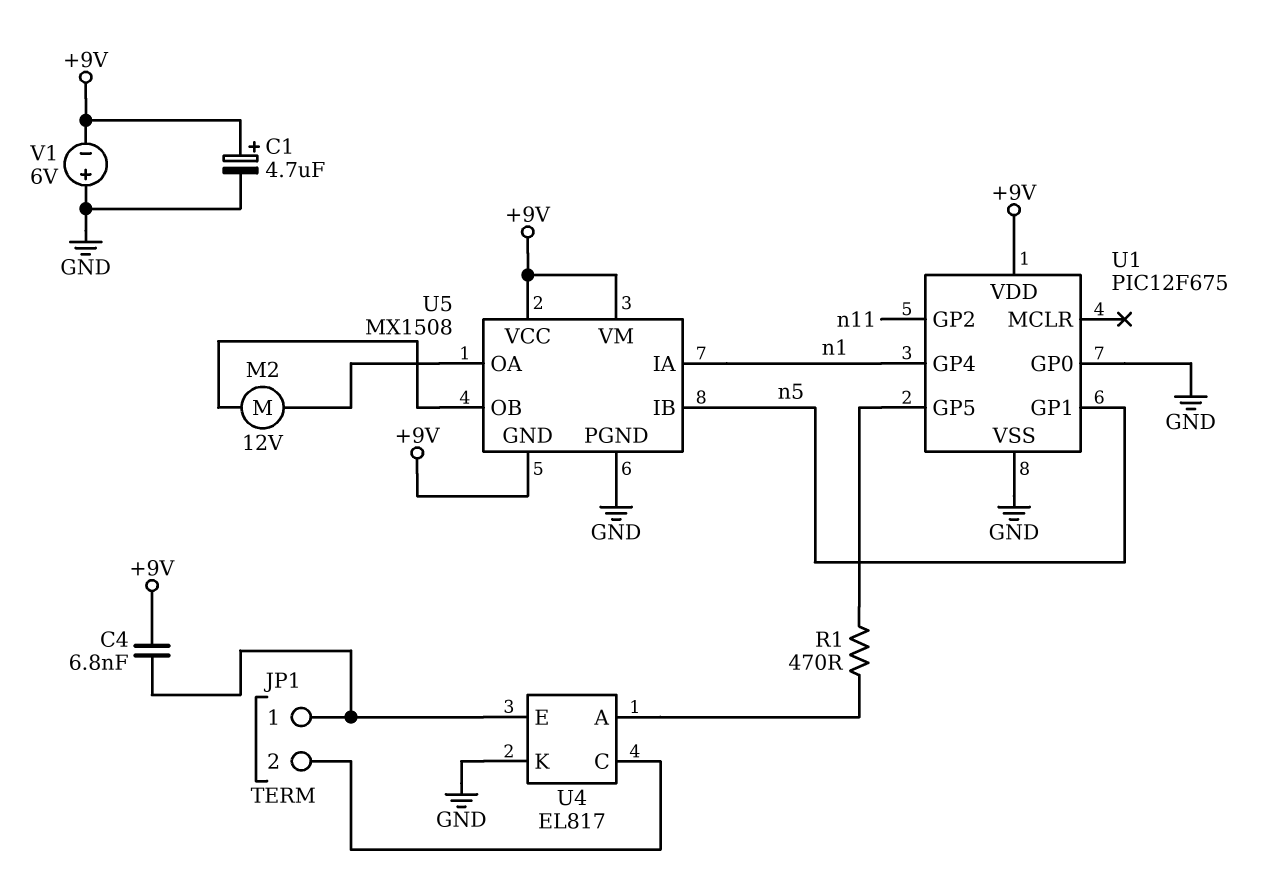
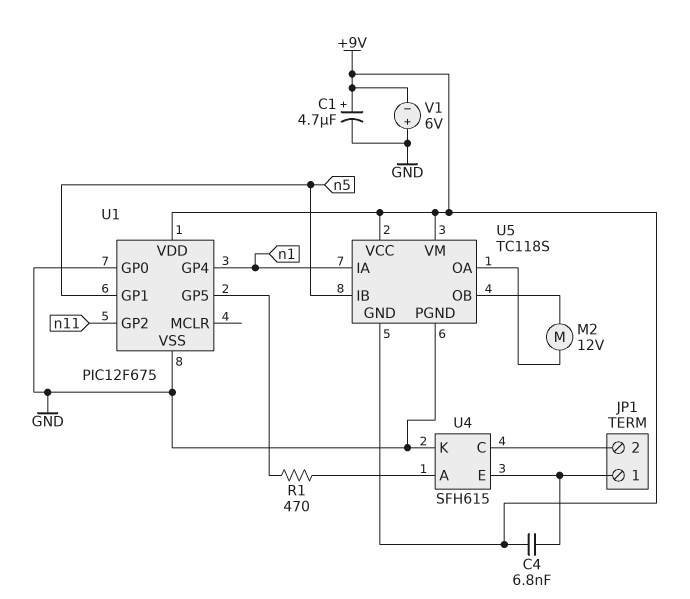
U4: EL817 -> SFH615
U5: MX1508 -> TC118S

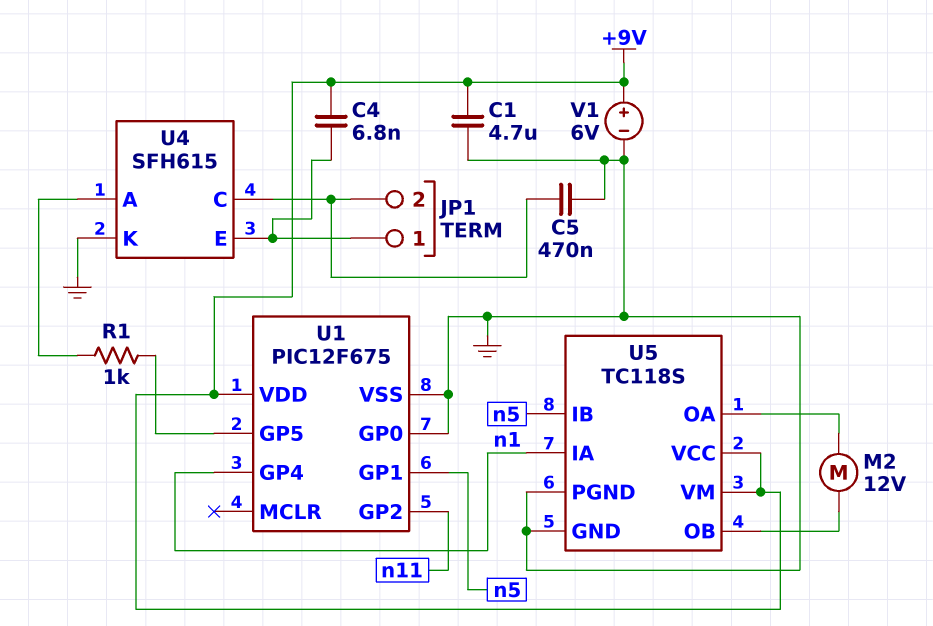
C1: 4.7uF (plus +9V, minus GND) -> 4.7uF (+9V, GND)
C5: none -> 470nF (GND, JP1/2)
R1: 470 (U1/GP5, U4/A) -> 1k (U1/GP5, U4/A)
U5 pin GND: +9V -> GND
V1: 6V (plus GND, minus +9V) -> 6V (plus +9V, minus GND)

